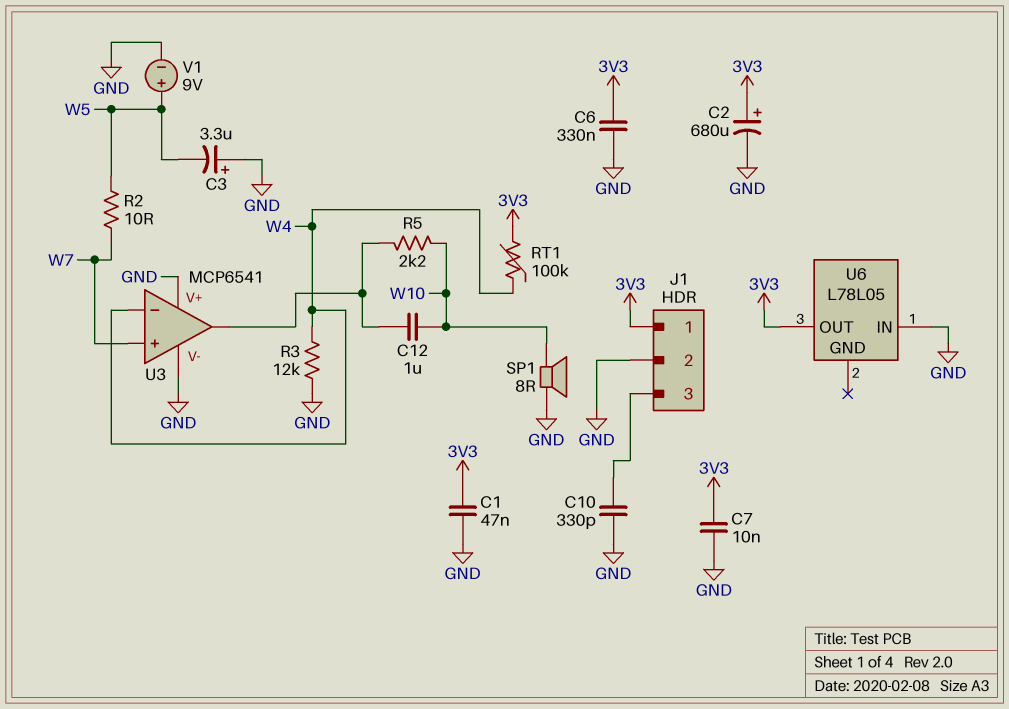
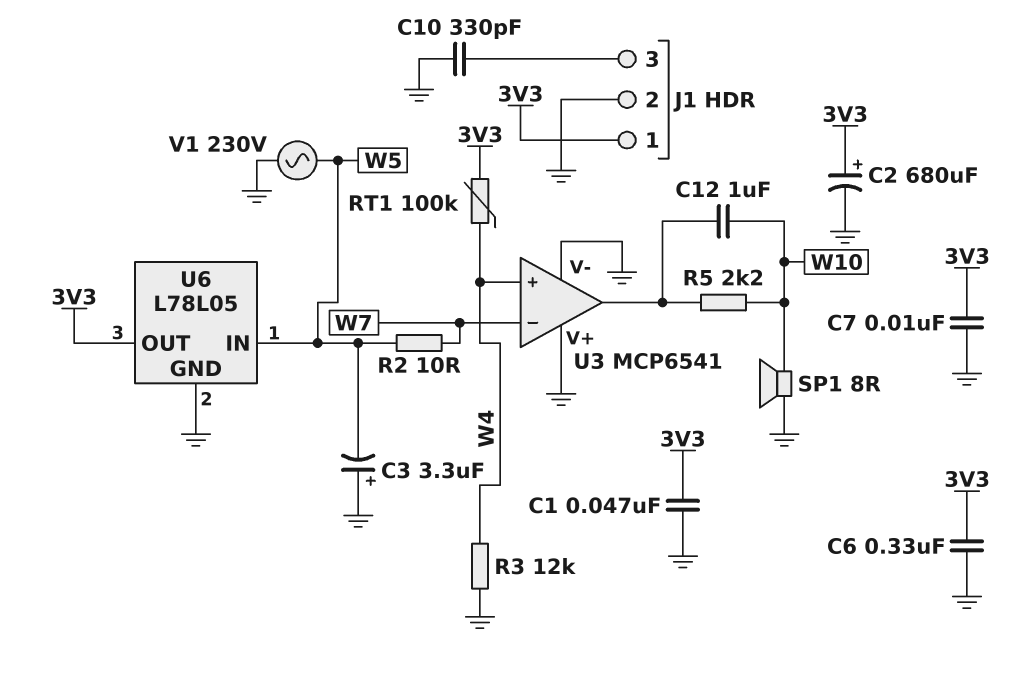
U3 pin in+: W7 -> W4
U3 pin in-: W4 -> W7
U6 pin GND: none -> GND
U6 pin IN: GND -> W5
V1: 9V (plus W5, minus GND) -> AC 230V (GND, W5)

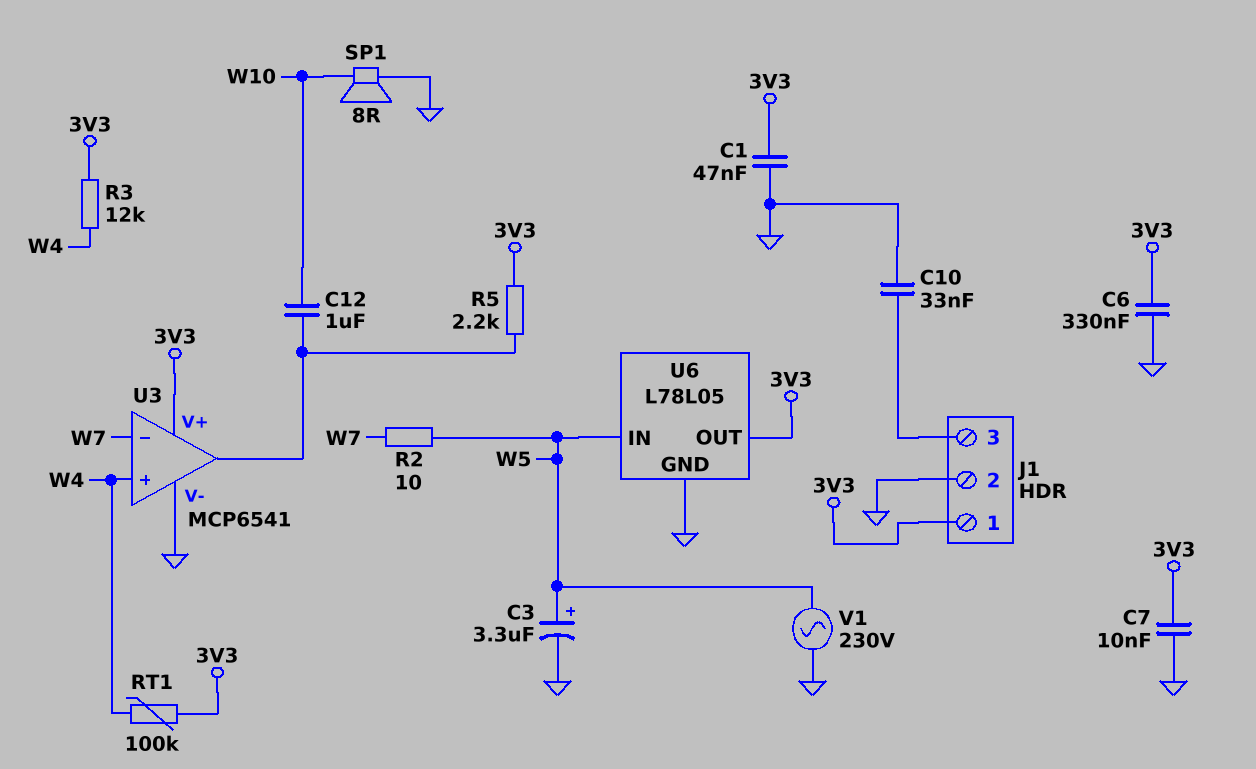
C2: 680uF (plus 3V3, minus GND) -> none
C3: 3.3uF (plus GND, minus W5) -> 3.3uF (plus W5, minus GND)
C10: 330pF (GND, J1/3) -> 33nF (GND, J1/3)
R3: 12k (GND, W4) -> 12k (3V3, W4)
R5: 2.2k (U3/out, W10) -> 2.2k (3V3, U3/out)
U3 pin V+: GND -> 3V3

